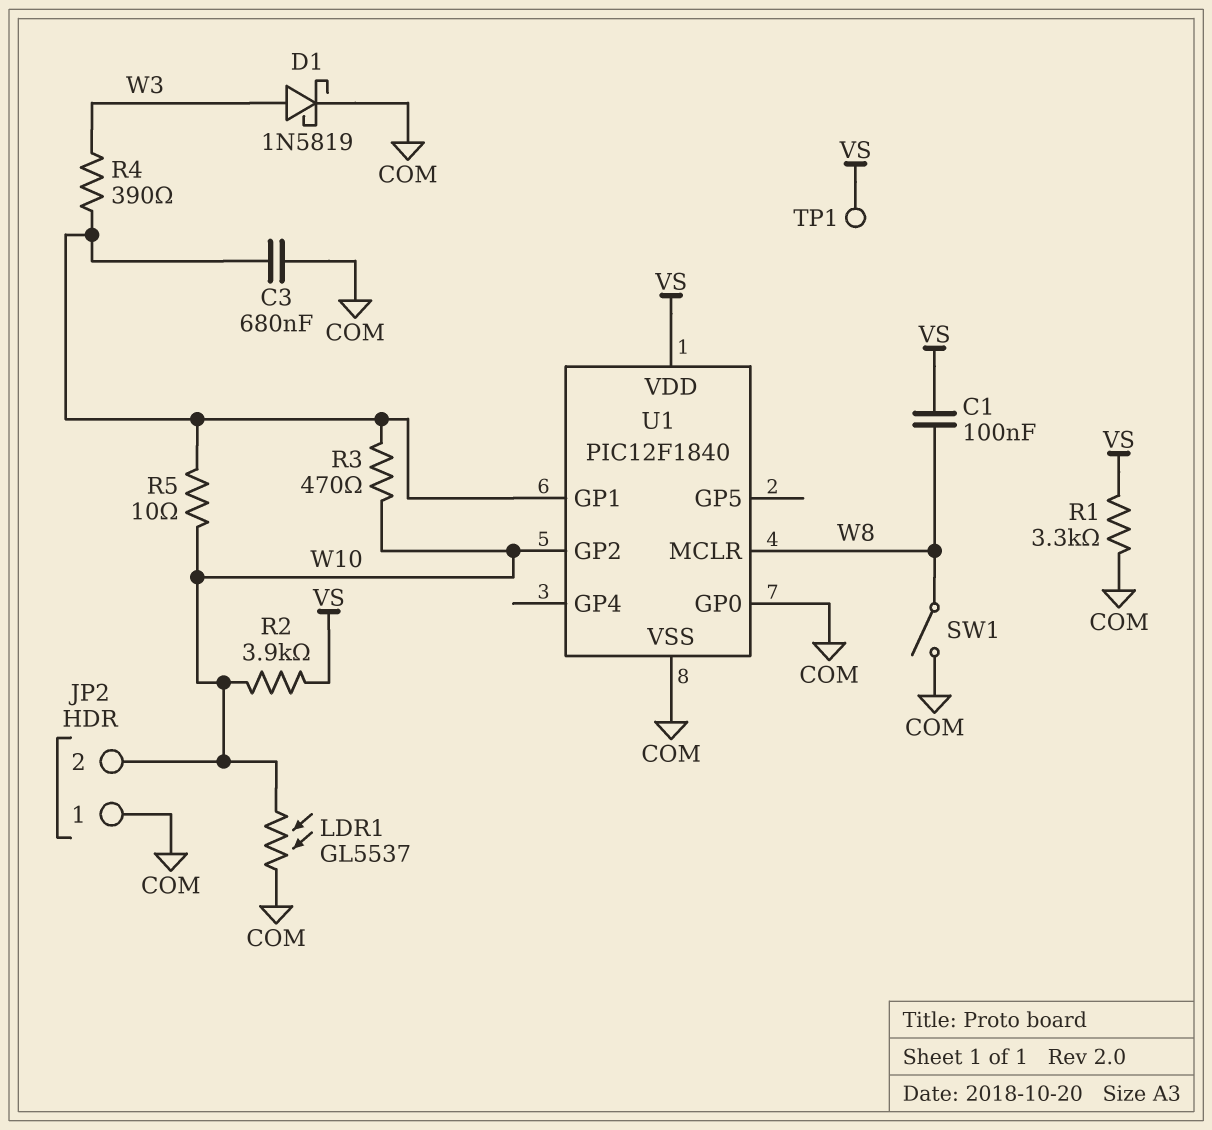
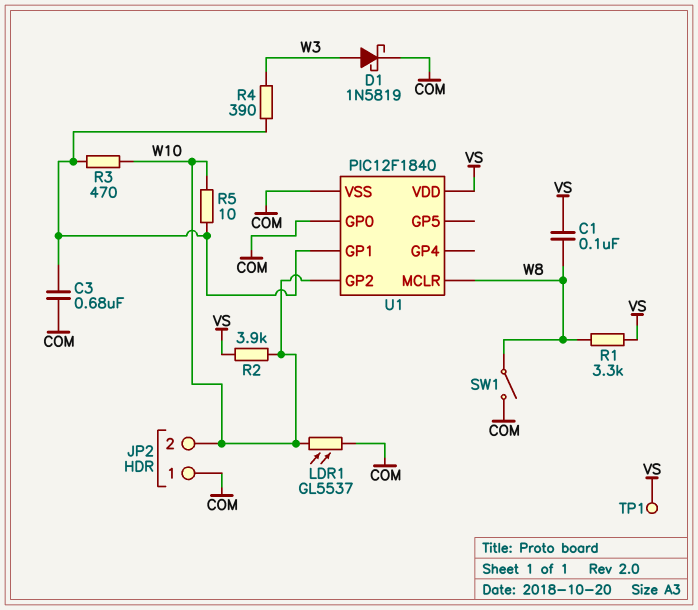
R1: 3.3k (COM, VS) -> 3.3k (VS, W8)

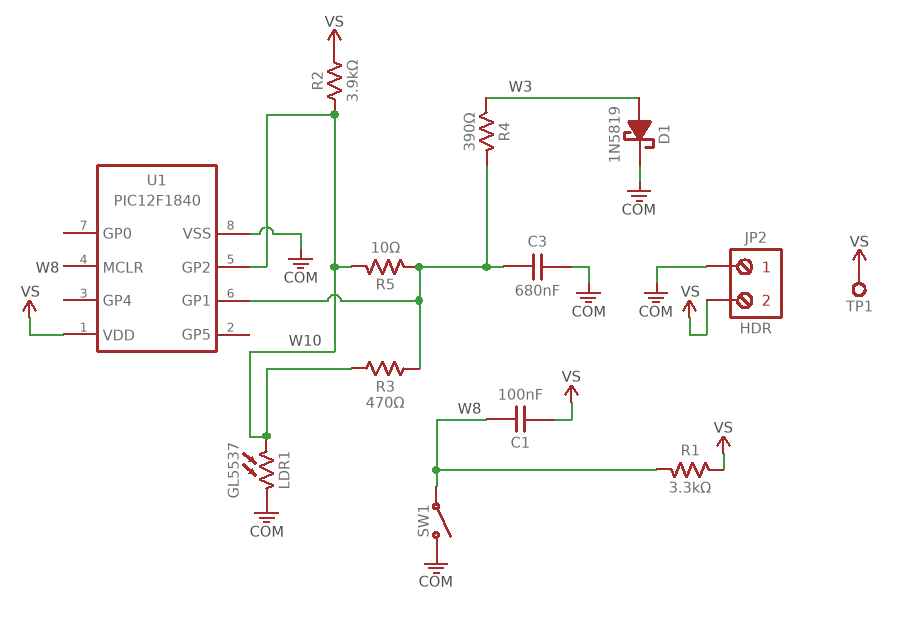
JP2 pin 2: W10 -> VS
U1 pin GP0: COM -> none

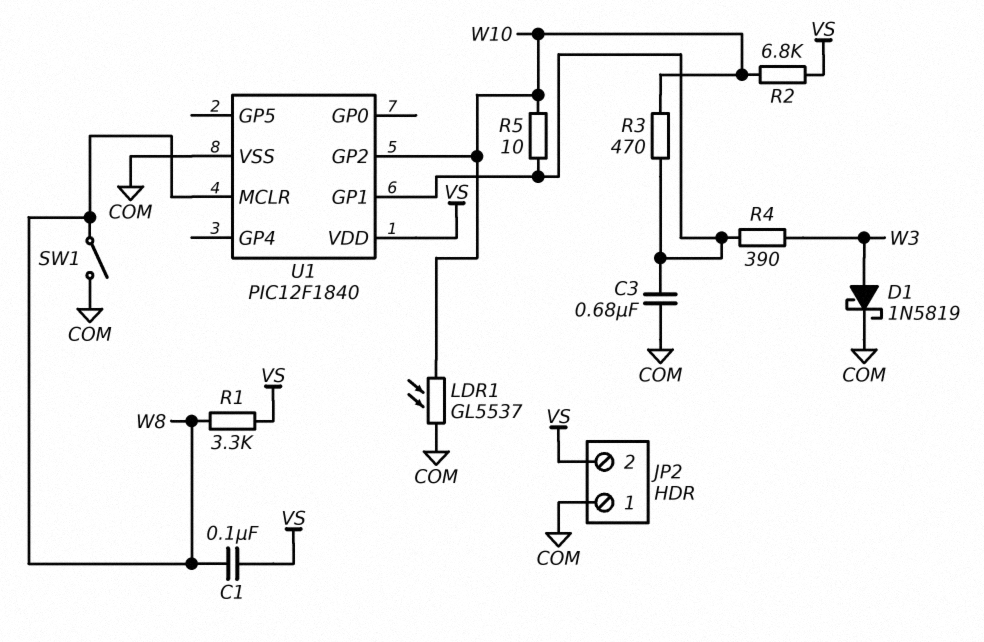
R2: 3.9k (VS, W10) -> 6.8k (VS, W10)
TP1: test point (VS) -> none

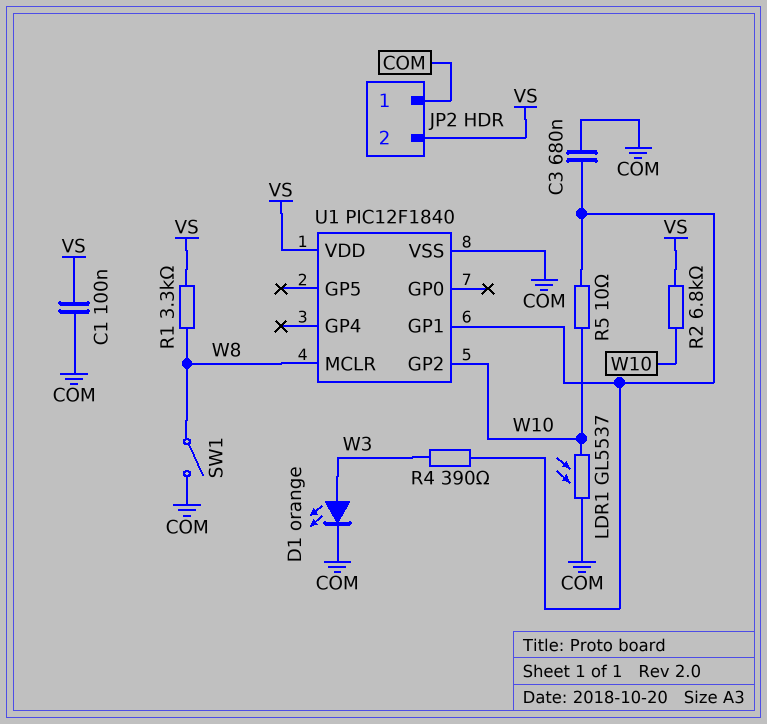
C1: 100nF (VS, W8) -> 100nF (COM, VS)
D1: schottky 1N5819 (A W3, K COM) -> LED orange (A W3, K COM)
R3: 470 (U1/GP1, W10) -> none

